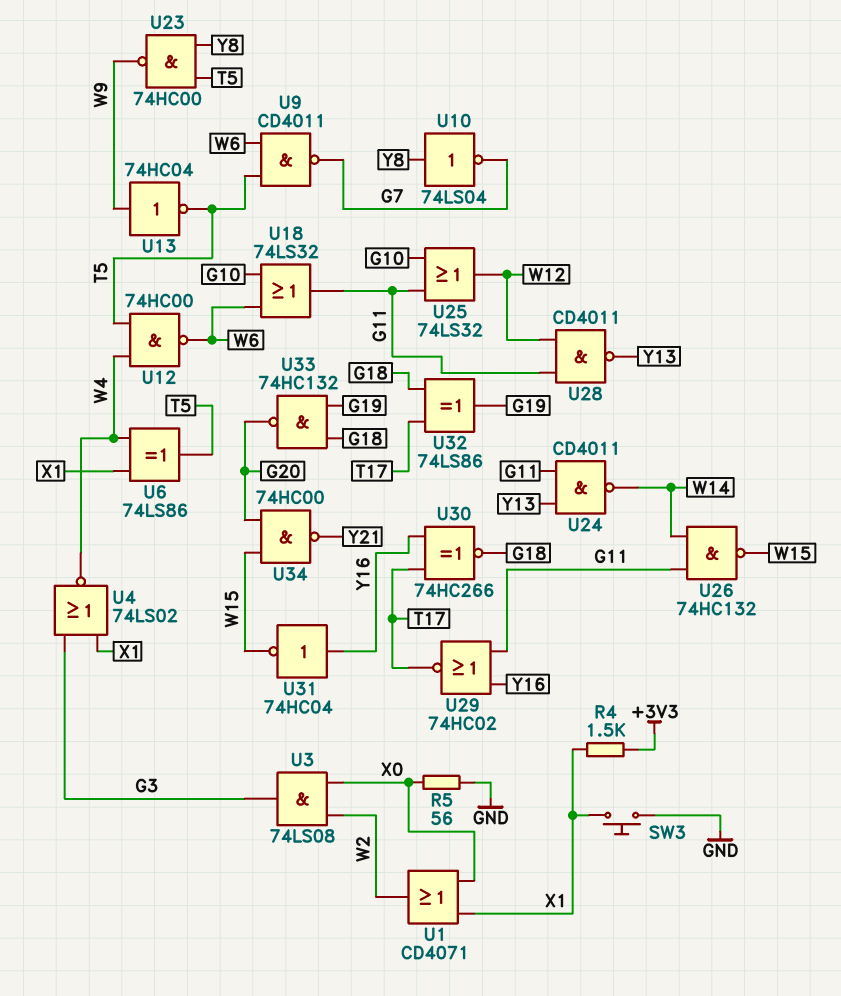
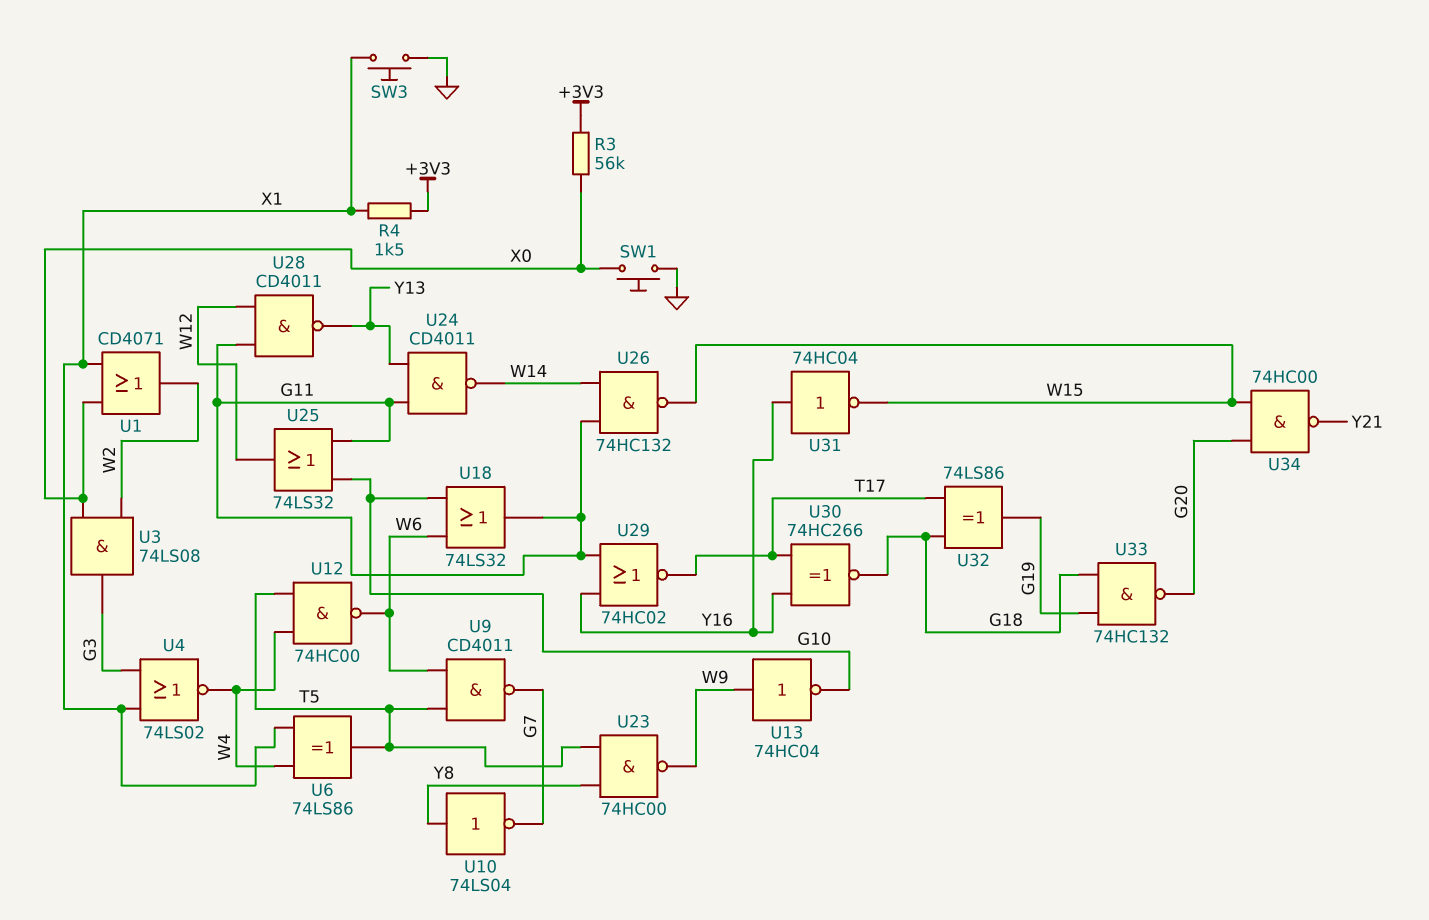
R3: none -> 56k (+3V3, X0)
R5: 56 (GND, X0) -> none
SW1: none -> button (GND, X0)
U13: NOT 74HC04 (in W9, out T5) -> NOT 74HC04 (in W9, out G10)

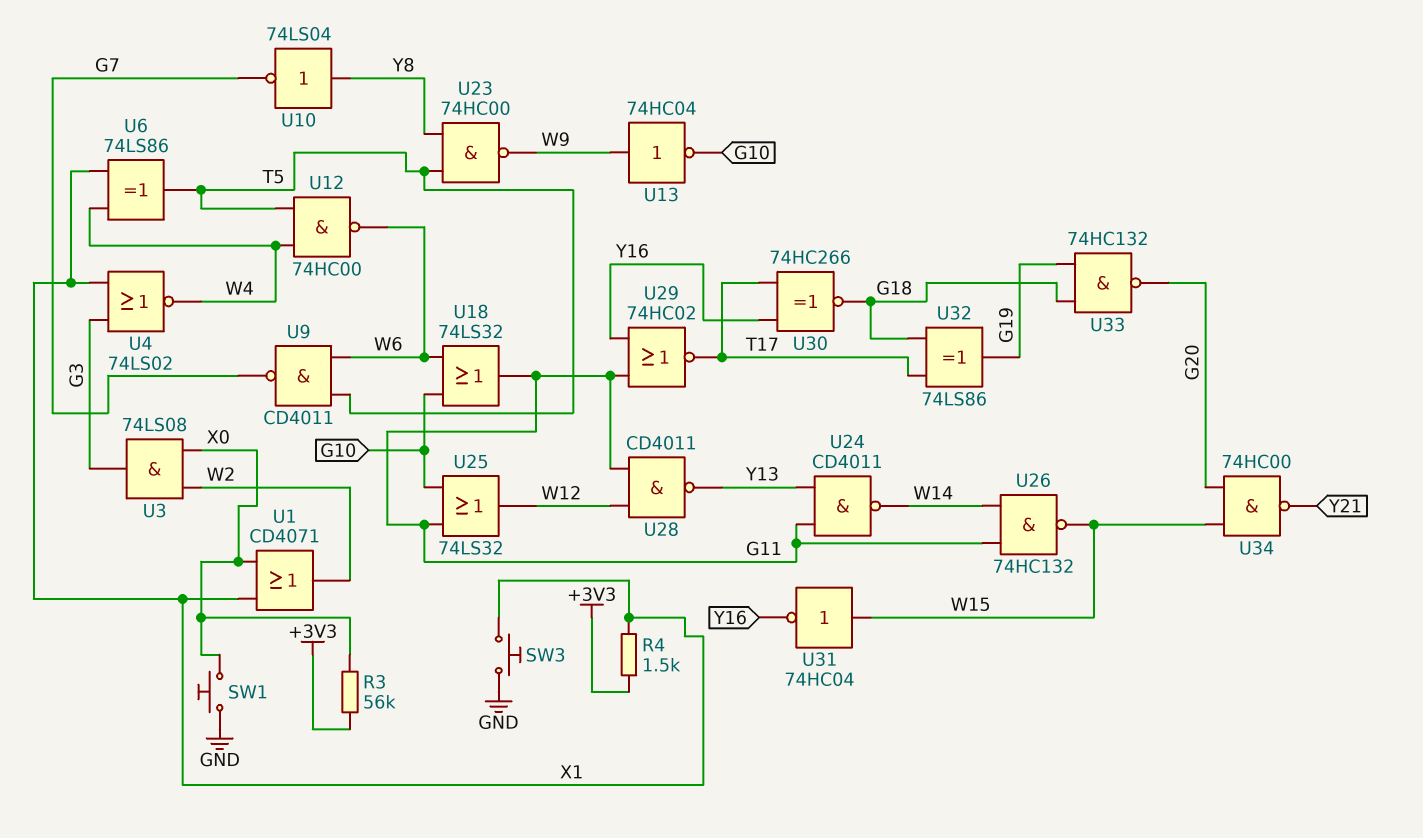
U31: NOT 74HC04 (in Y16, out W15) -> NOT 74HC04 (in W15, out Y16)

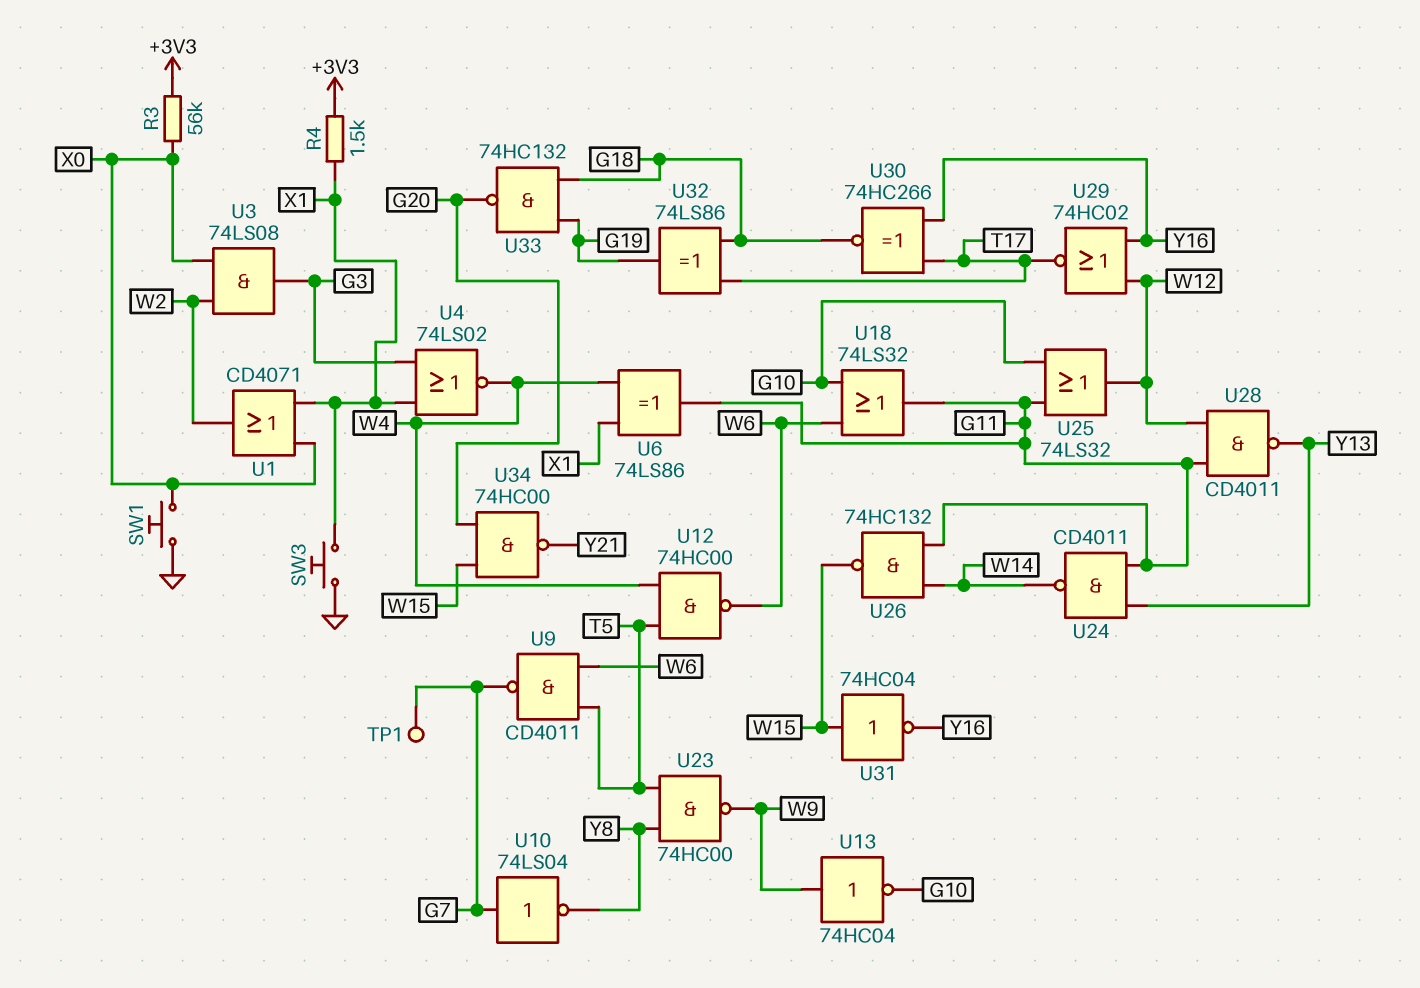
TP1: none -> test point (G7)
U6: XOR 74LS86 (in W4, in X1, out T5) -> XOR 74LS86 (in W4, in X1, out G11)
U10: NOT 74LS04 (in Y8, out G7) -> NOT 74LS04 (in G7, out Y8)
U29: NOR 74HC02 (in G11, in Y16, out T17) -> NOR 74HC02 (in W12, in Y16, out T17)

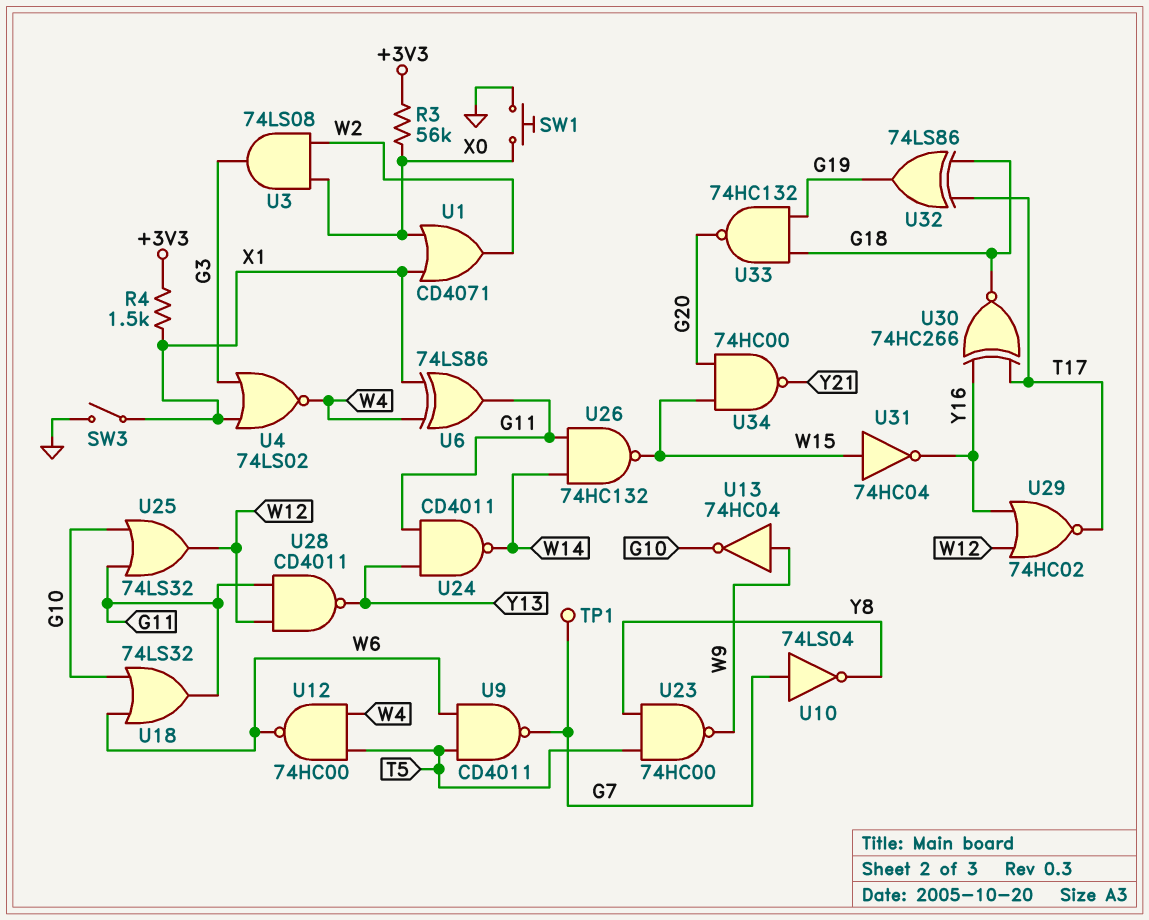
SW3: button (GND, X1) -> switch (GND, X1)

